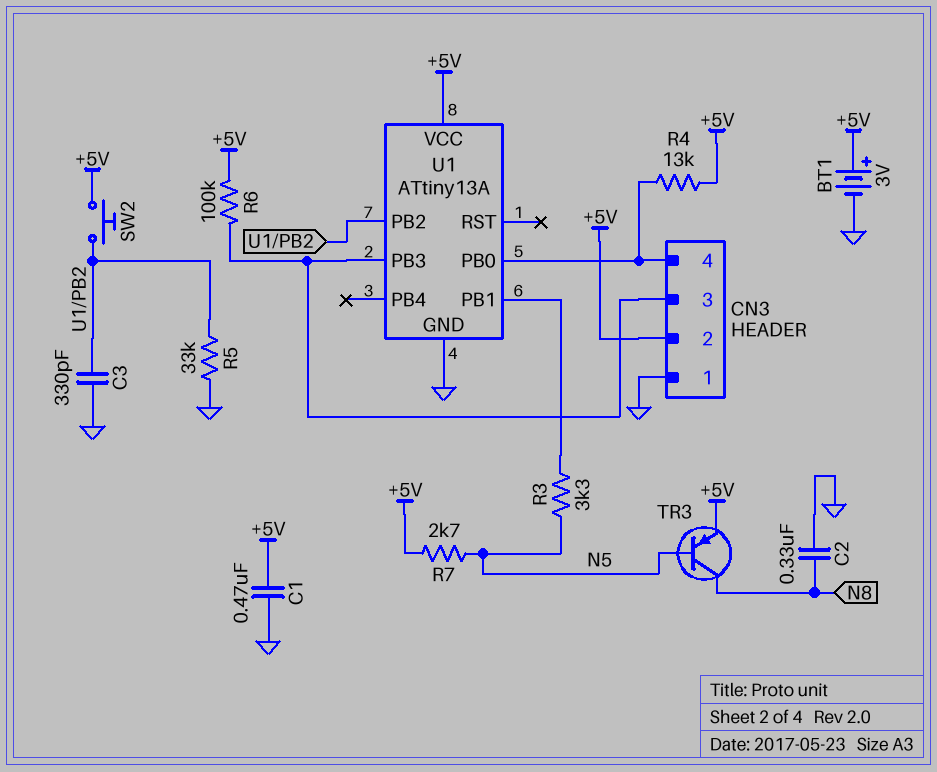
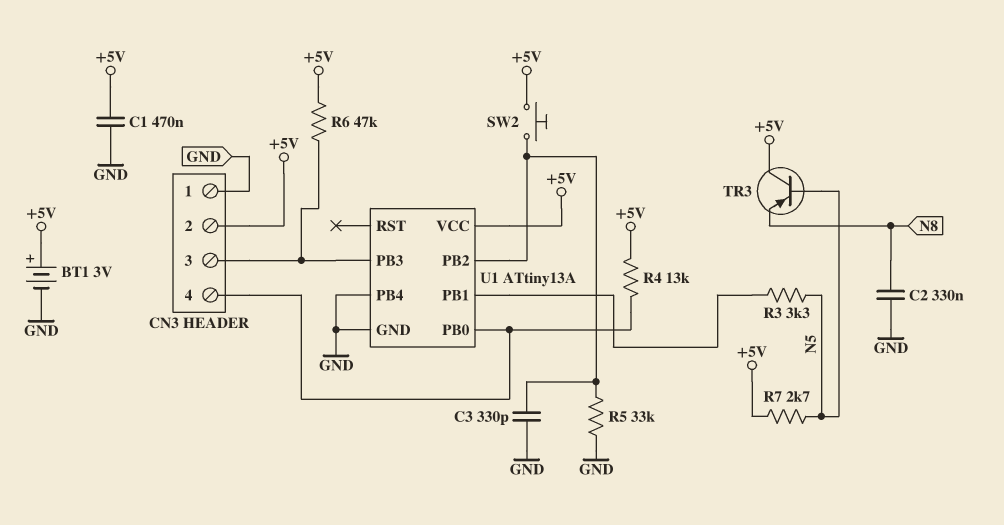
R6: 100k (+5V, CN3/3) -> 47k (+5V, CN3/3)
TR3: PNP (B N5, C N8, E +5V) -> PNP (B N5, C +5V, E N8)
U1 pin PB4: none -> GND

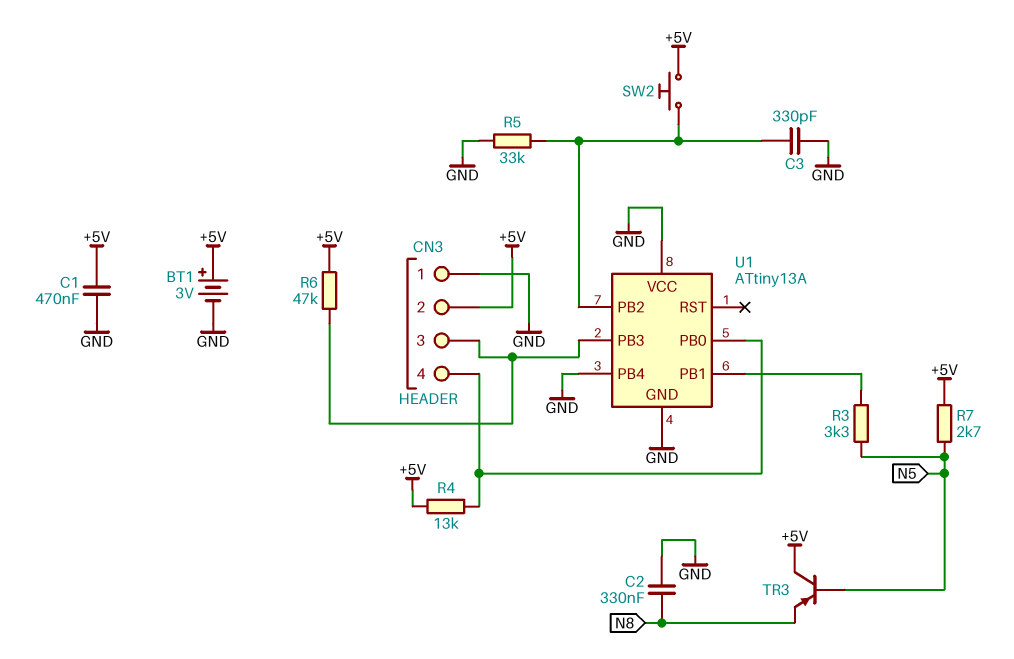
U1 pin VCC: +5V -> GND

